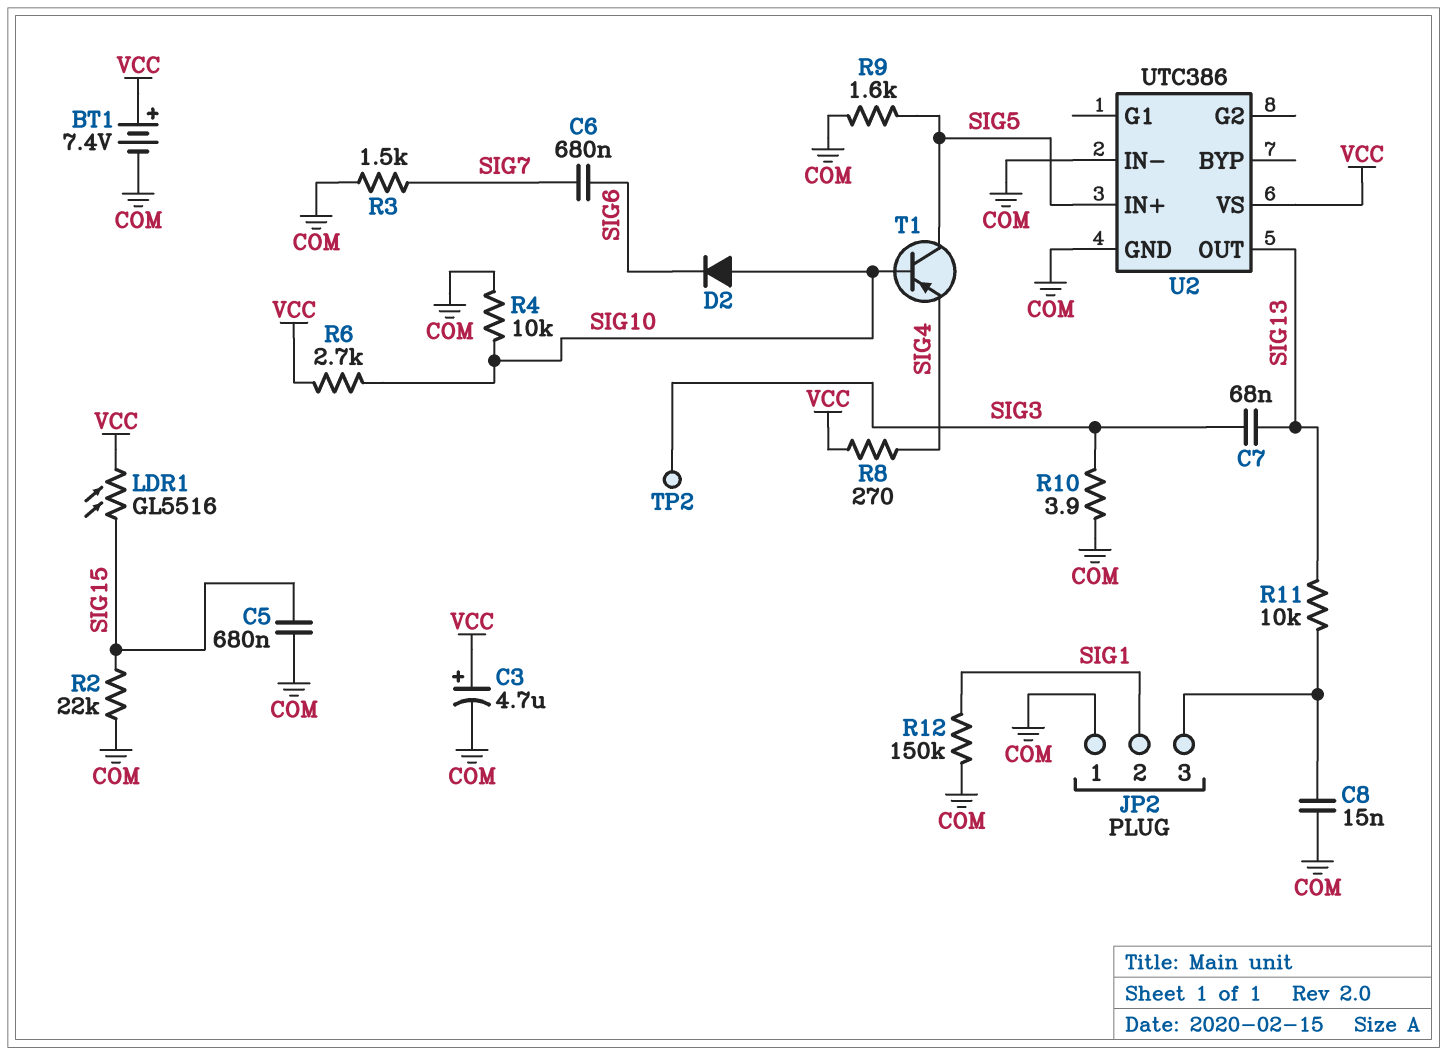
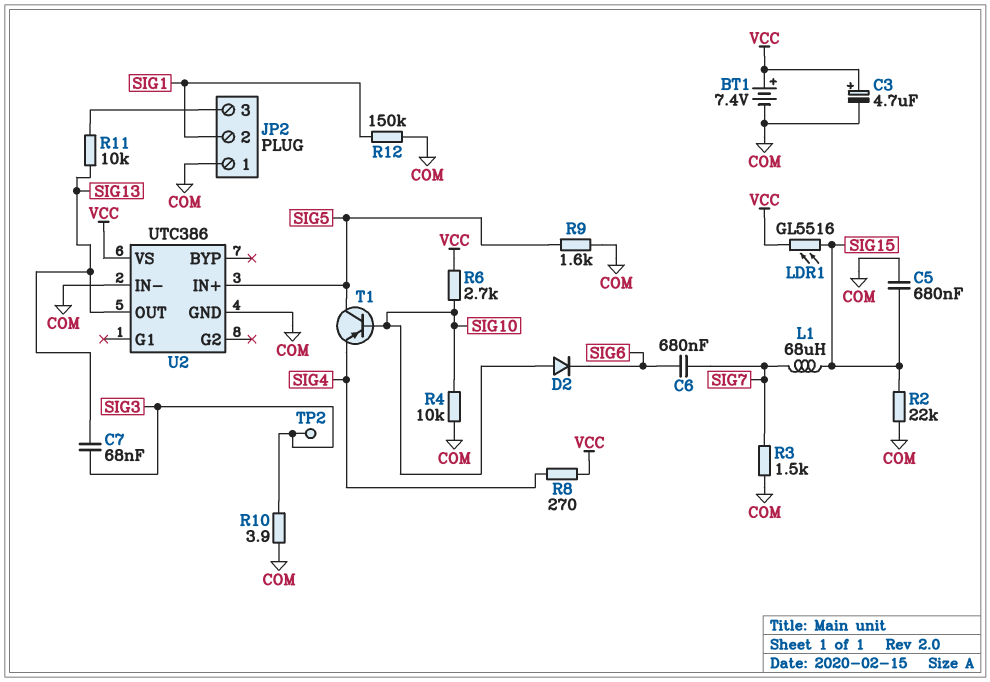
C8: 15nF (COM, JP2/3) -> none
L1: none -> 68uH (SIG7, SIG15)

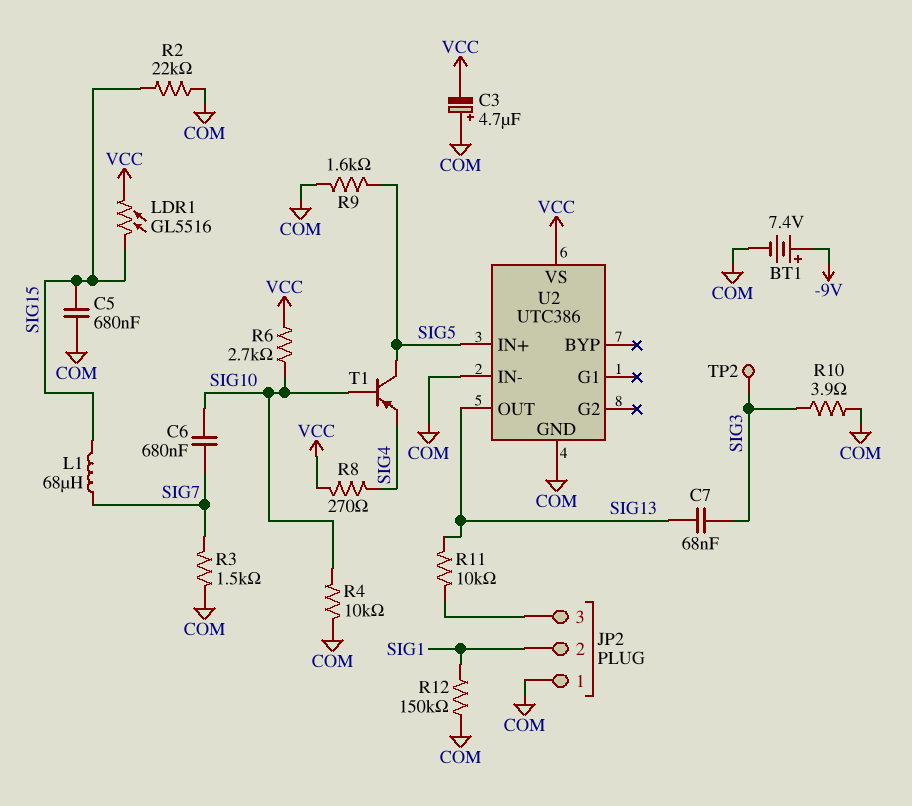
BT1: 7.4V (plus VCC, minus COM) -> 7.4V (plus -9V, minus COM)
C3: 4.7uF (plus VCC, minus COM) -> 4.7uF (plus COM, minus VCC)
C6: 680nF (SIG6, SIG7) -> 680nF (SIG7, SIG10)
D2: diode (A SIG10, K SIG6) -> none

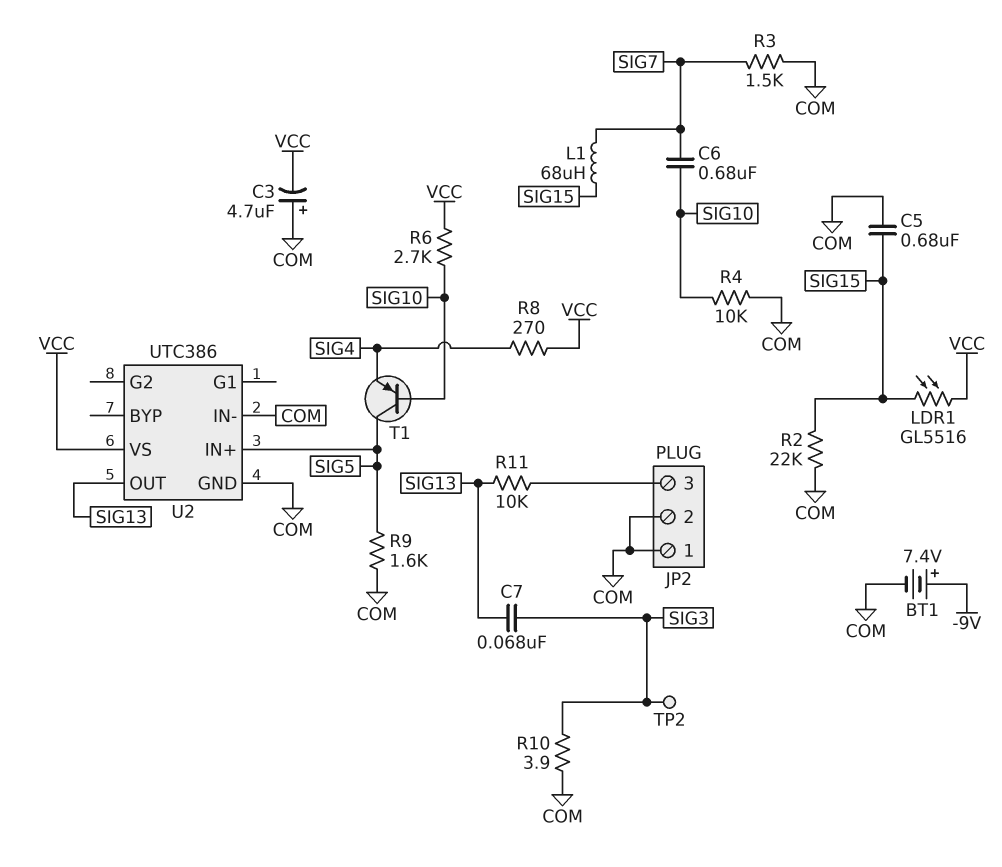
JP2 pin 2: SIG1 -> COM
R12: 150k (COM, SIG1) -> none

